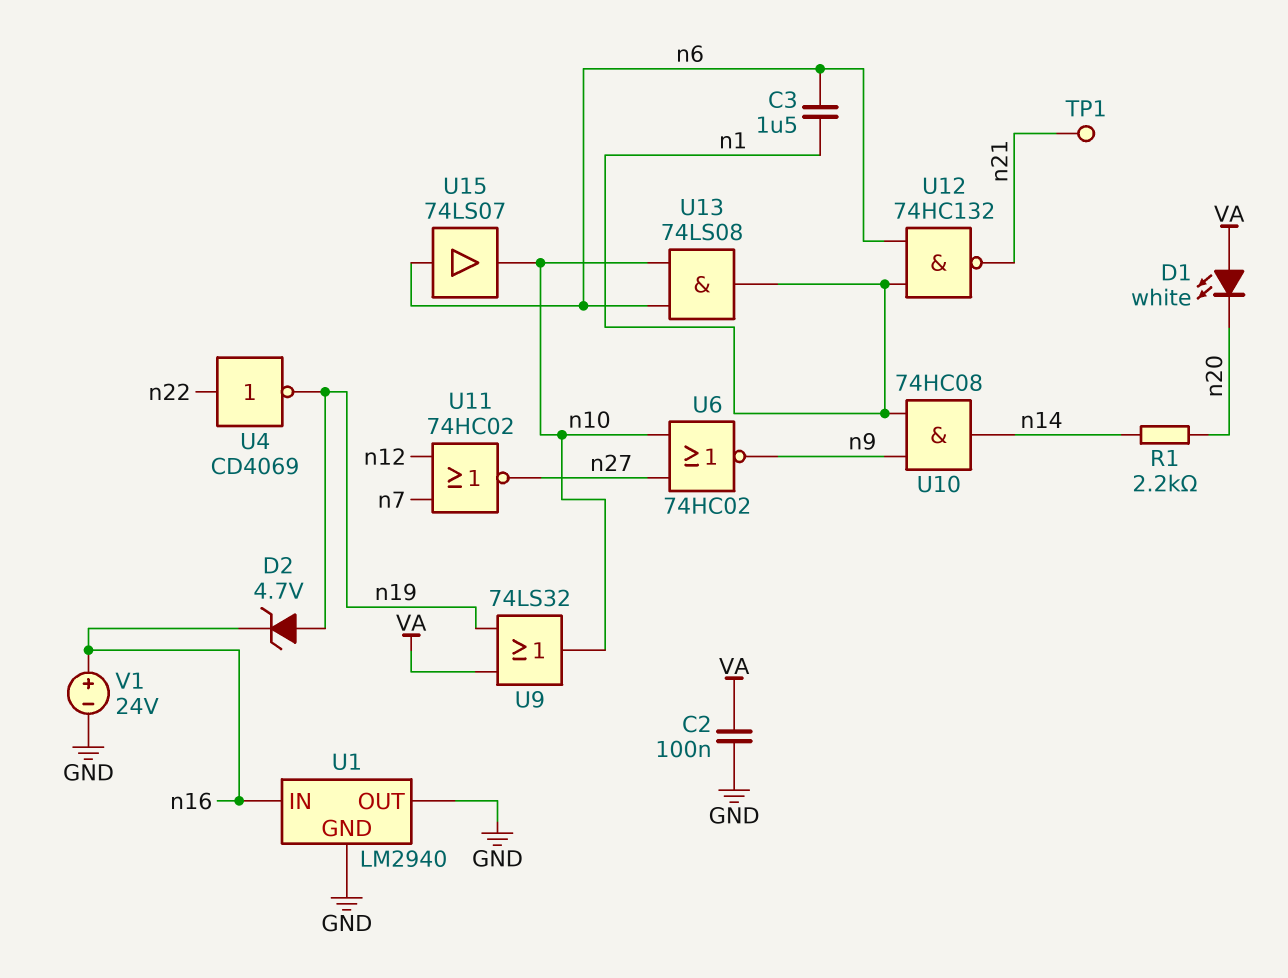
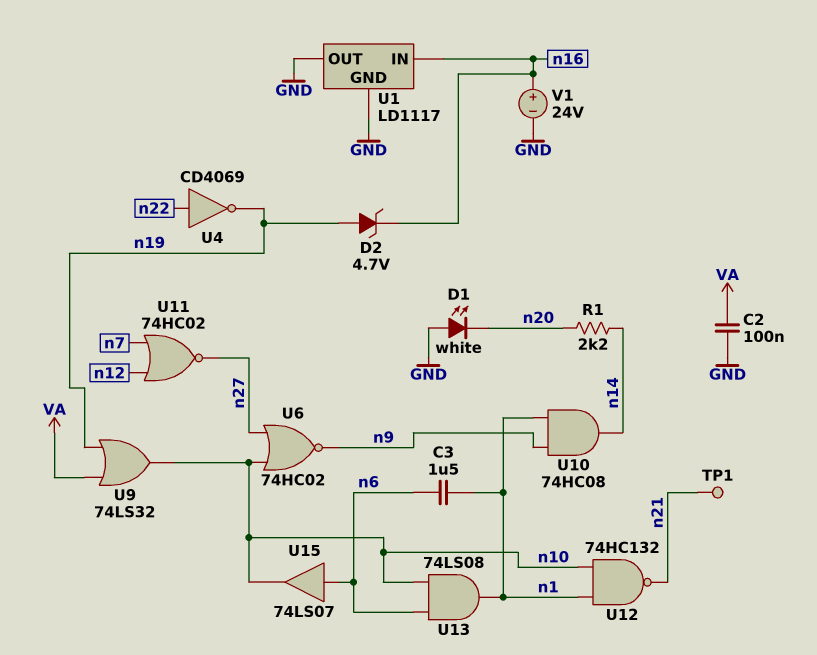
D1: LED white (A VA, K n20) -> LED white (A GND, K n20)
U1: LM2940 -> LD1117
U12: NAND 74HC132 (in n1, in n6, out n21) -> NAND 74HC132 (in n1, in n10, out n21)

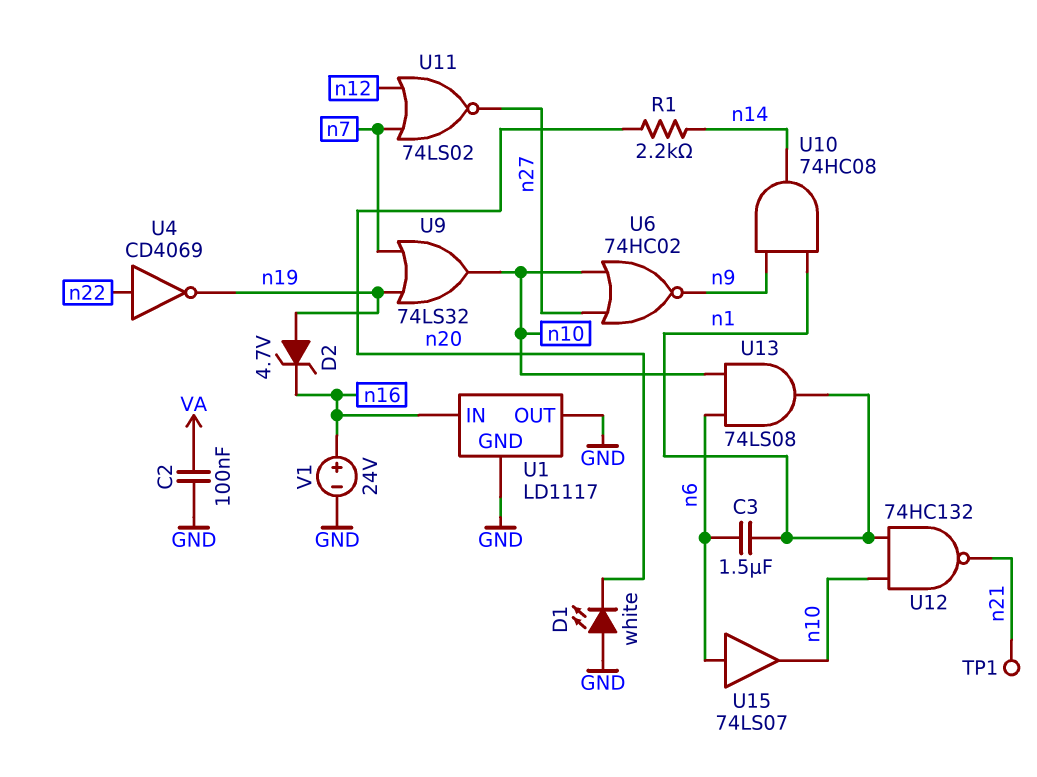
U9: OR 74LS32 (in VA, in n19, out n10) -> OR 74LS32 (in n7, in n19, out n10)
U11: NOR 74HC02 (in n7, in n12, out n27) -> NOR 74LS02 (in n7, in n12, out n27)

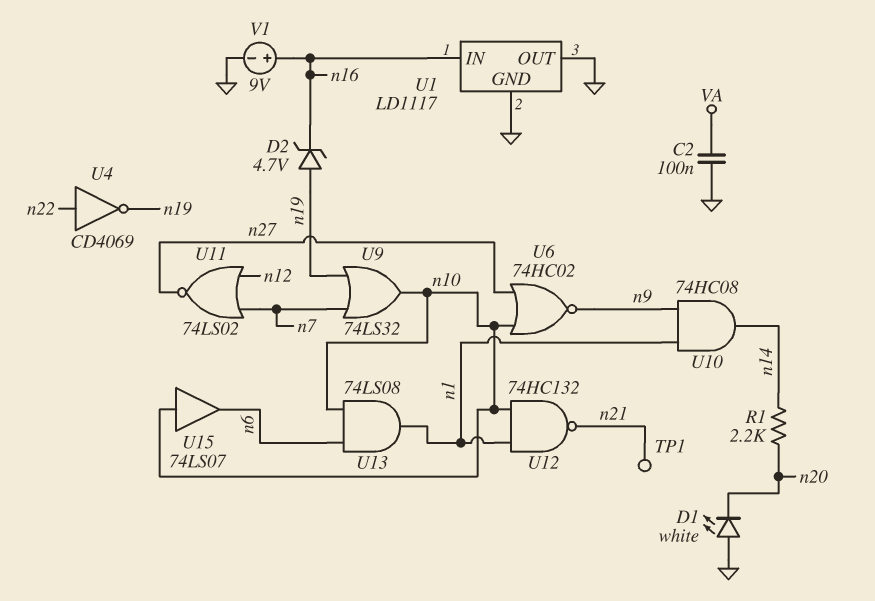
C3: 1.5uF (n1, n6) -> none
U15: buffer 74LS07 (in n6, out n10) -> buffer 74LS07 (in n10, out n6)
V1: 24V (plus n16, minus GND) -> 9V (plus n16, minus GND)

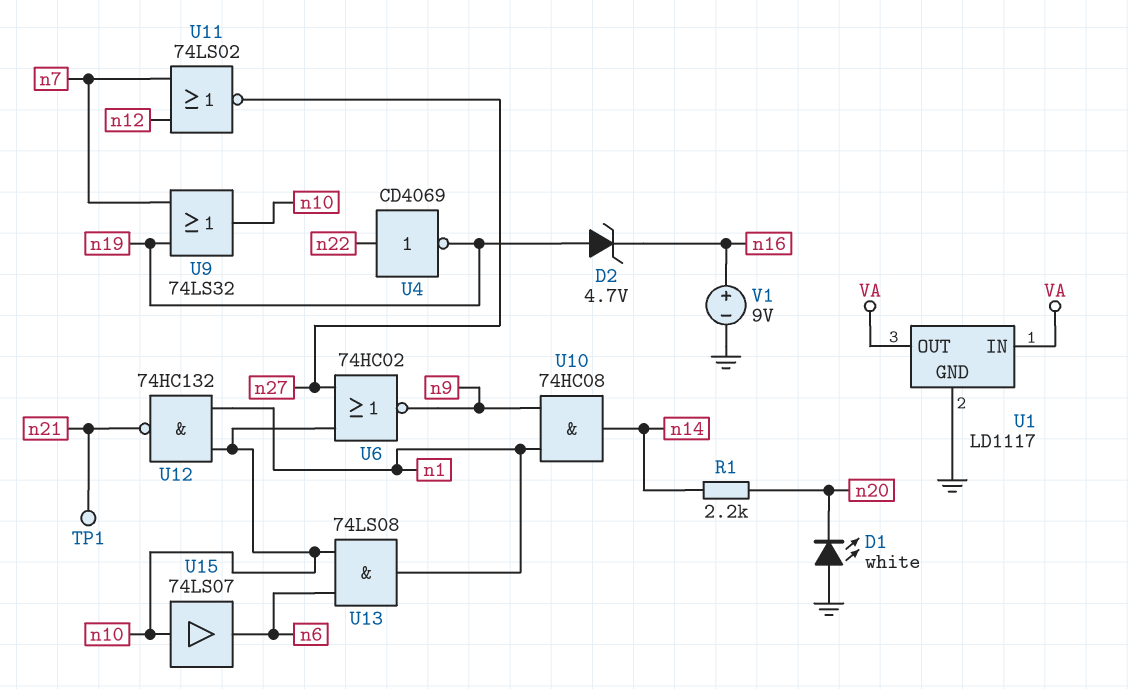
C2: 100nF (GND, VA) -> none
U1 pin IN: n16 -> VA
U1 pin OUT: GND -> VA

